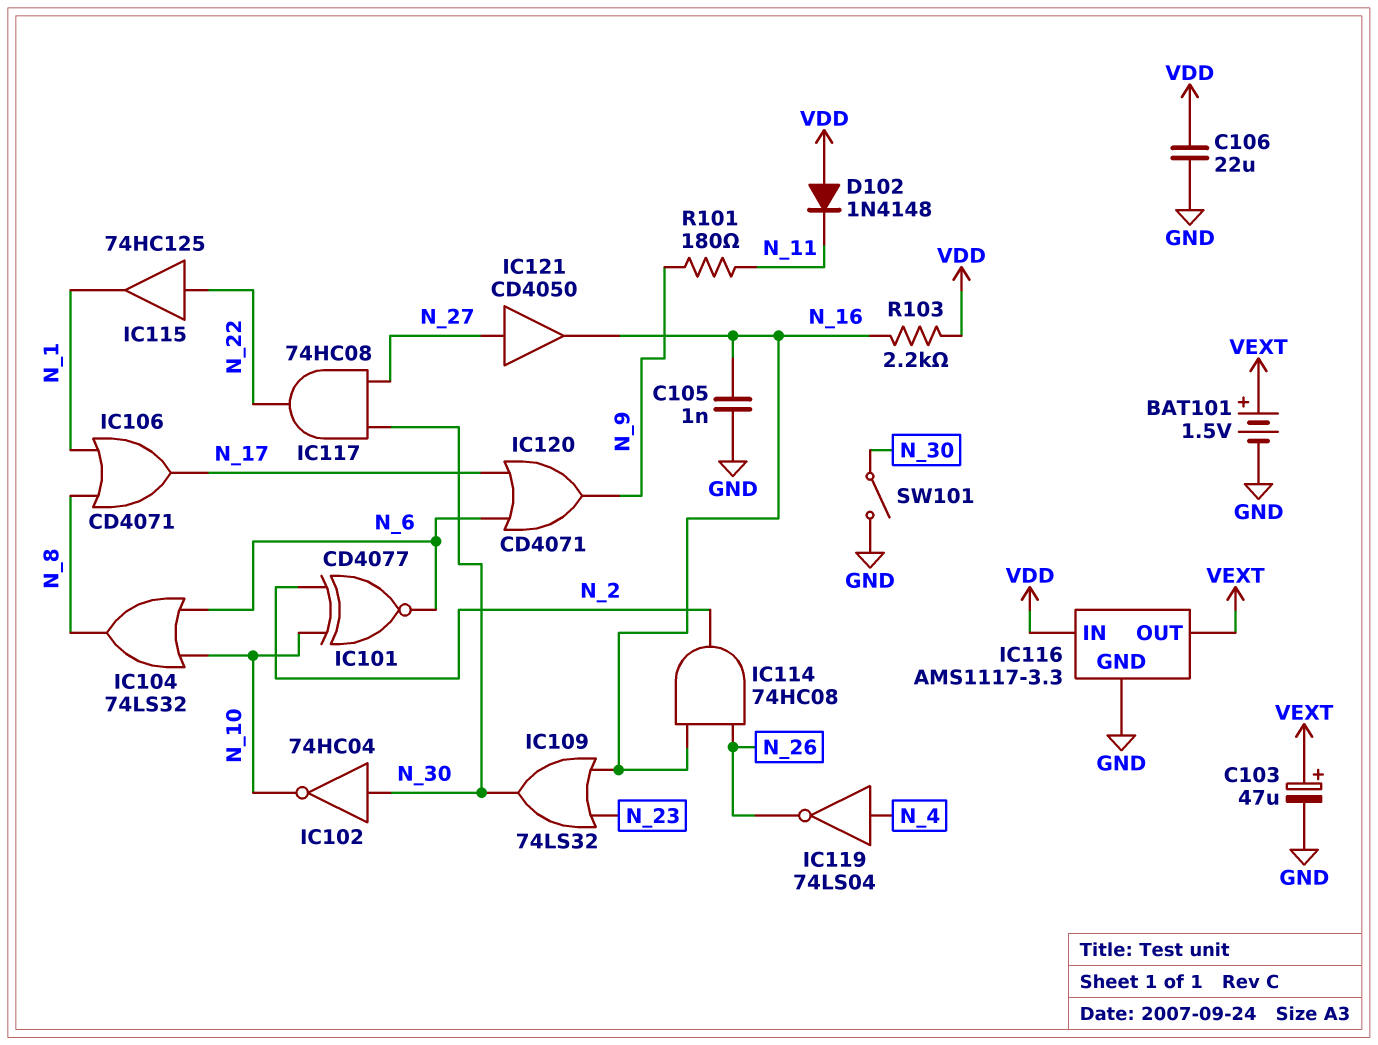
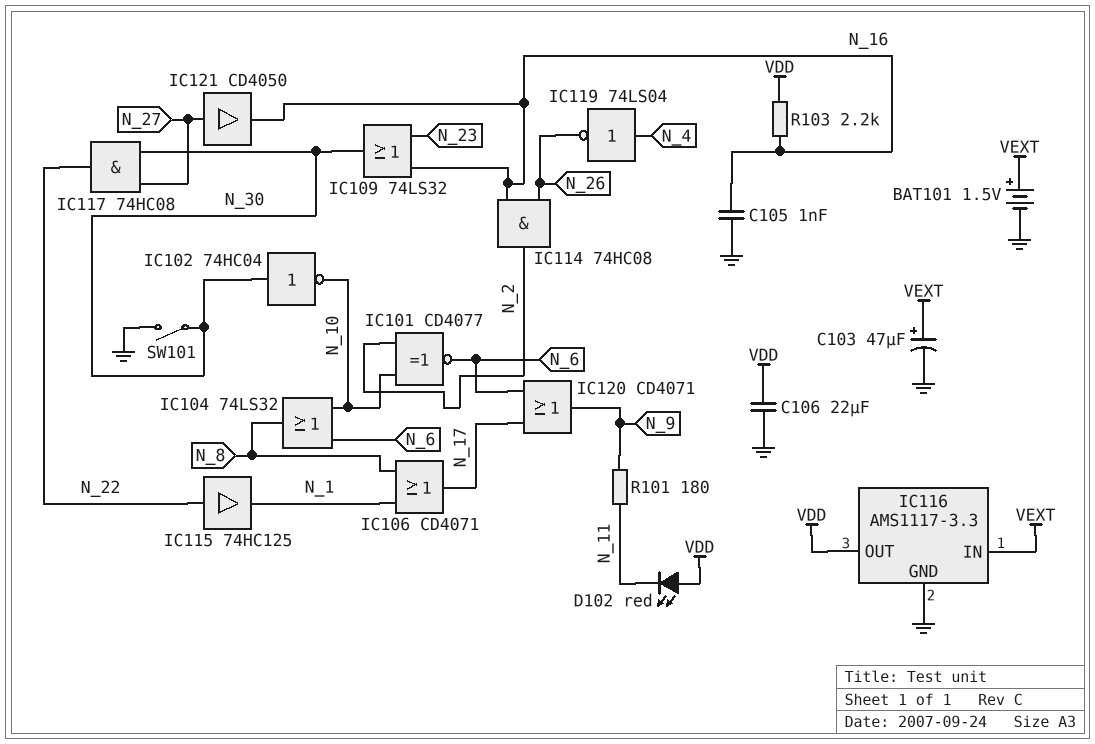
D102: diode 1N4148 (A VDD, K N_11) -> LED red (A VDD, K N_11)
IC116 pin IN: VDD -> VEXT
IC116 pin OUT: VEXT -> VDD

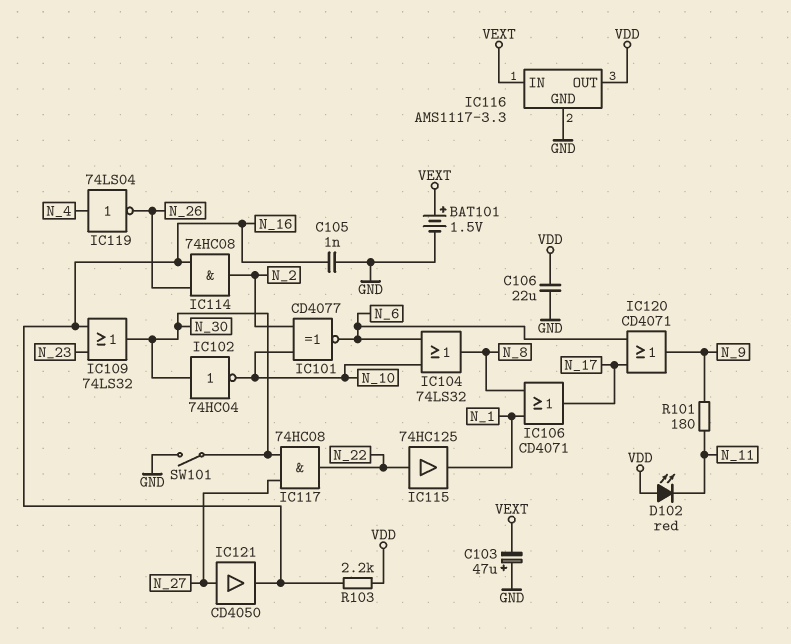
C103: 47uF (plus VEXT, minus GND) -> 47uF (plus GND, minus VEXT)

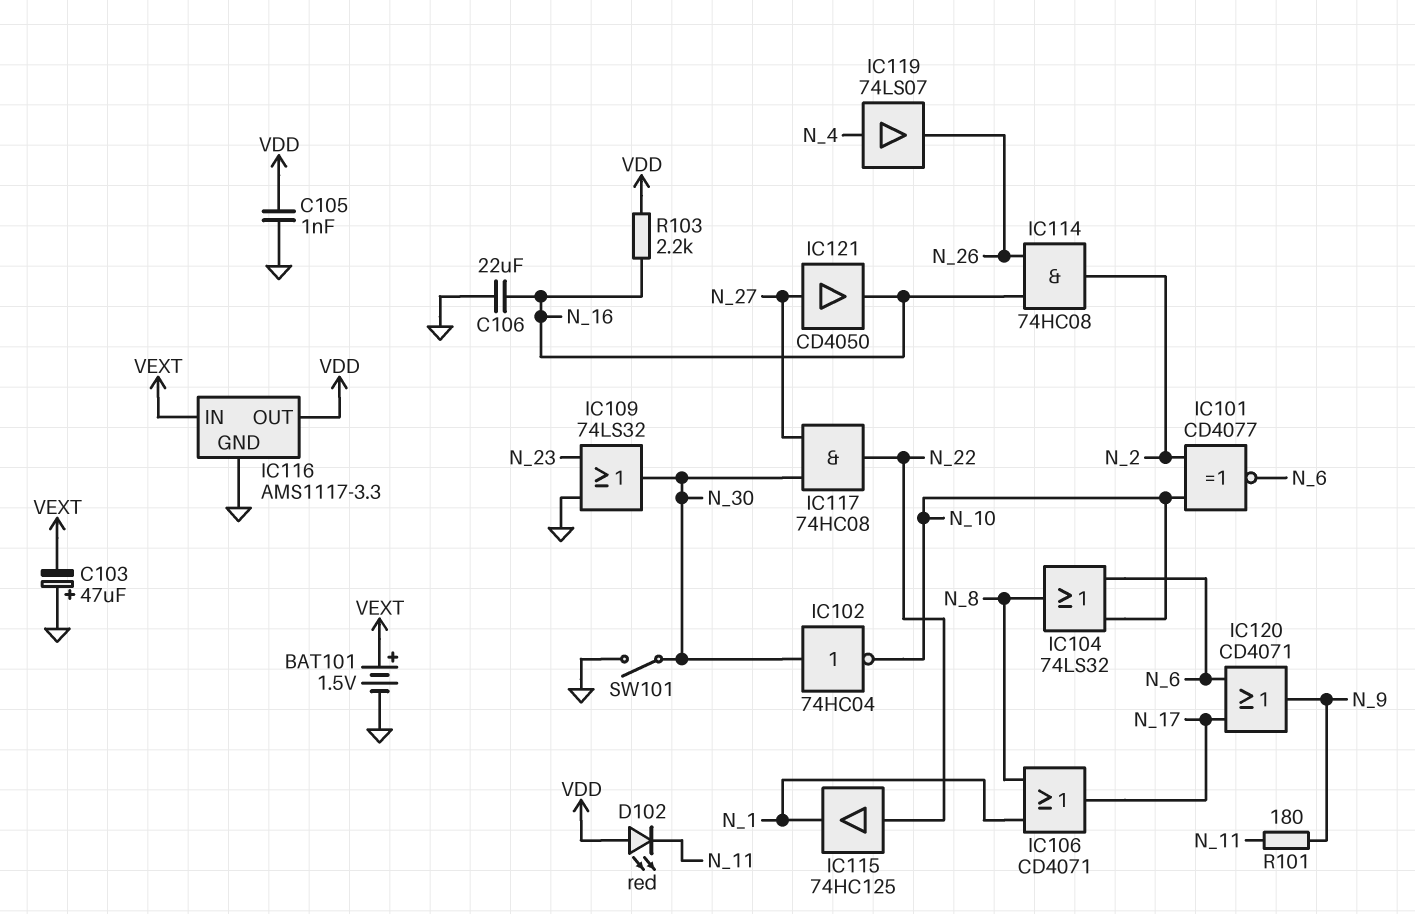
C105: 1nF (GND, N_16) -> 1nF (GND, VDD)
C106: 22uF (GND, VDD) -> 22uF (GND, N_16)
IC109: OR 74LS32 (in N_16, in N_23, out N_30) -> OR 74LS32 (in GND, in N_23, out N_30)
IC119: NOT 74LS04 (in N_4, out N_26) -> buffer 74LS07 (in N_4, out N_26)

